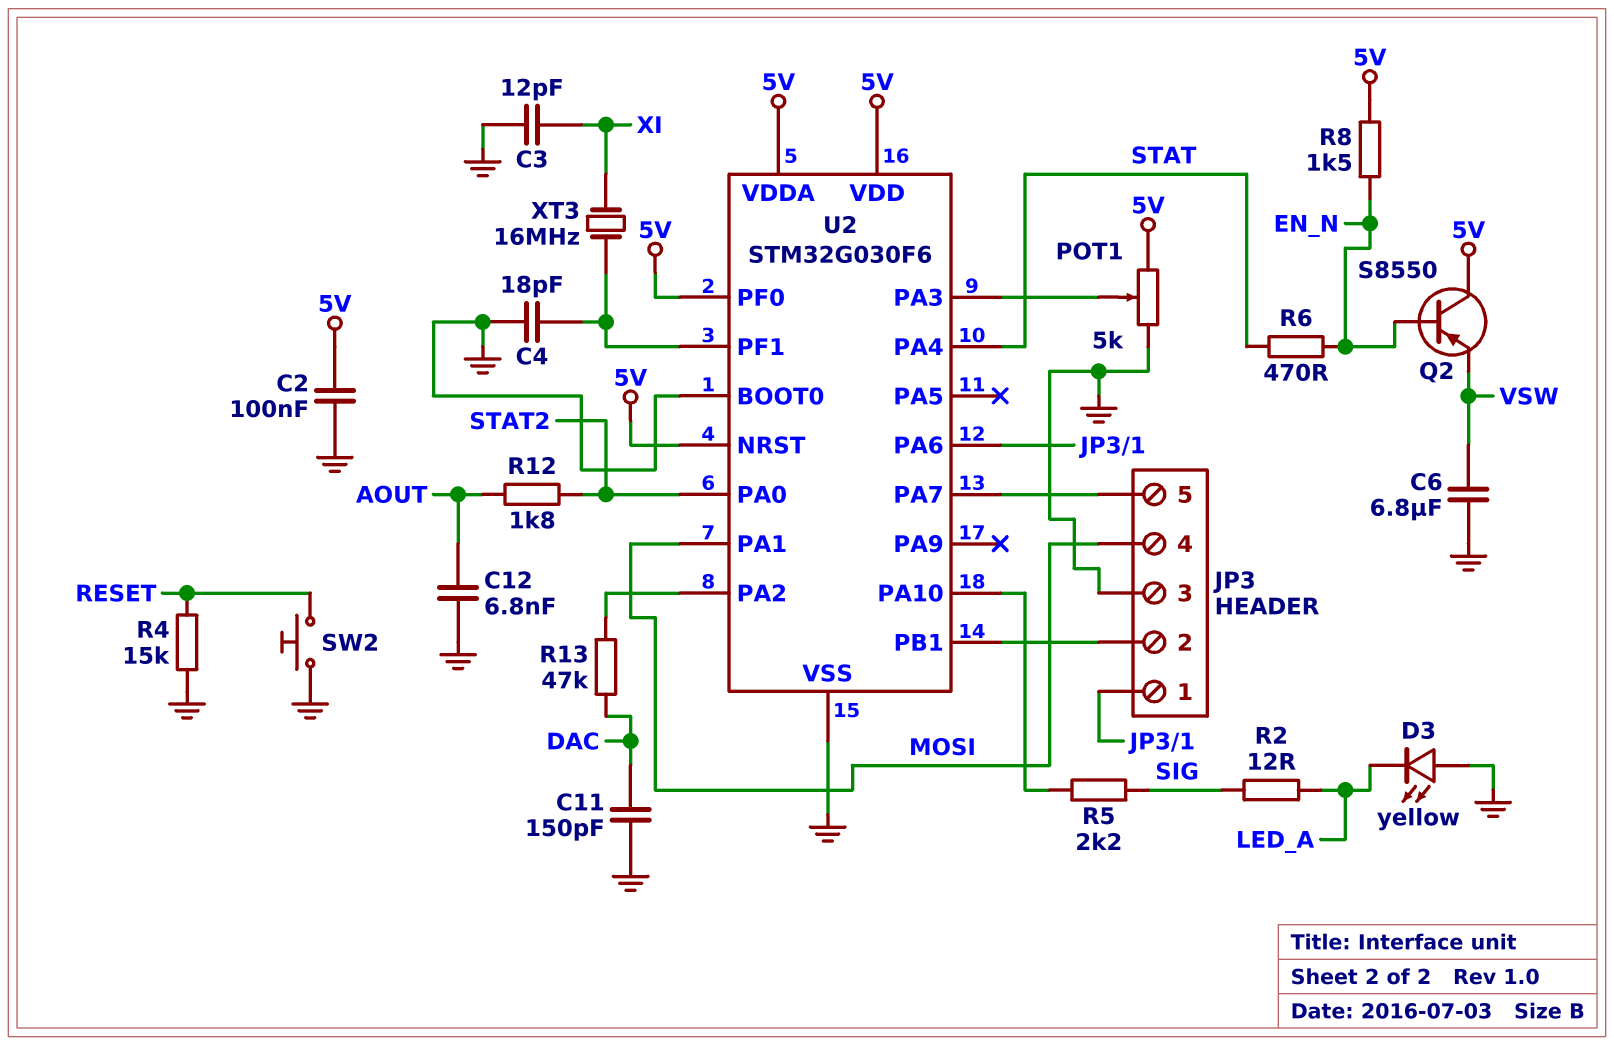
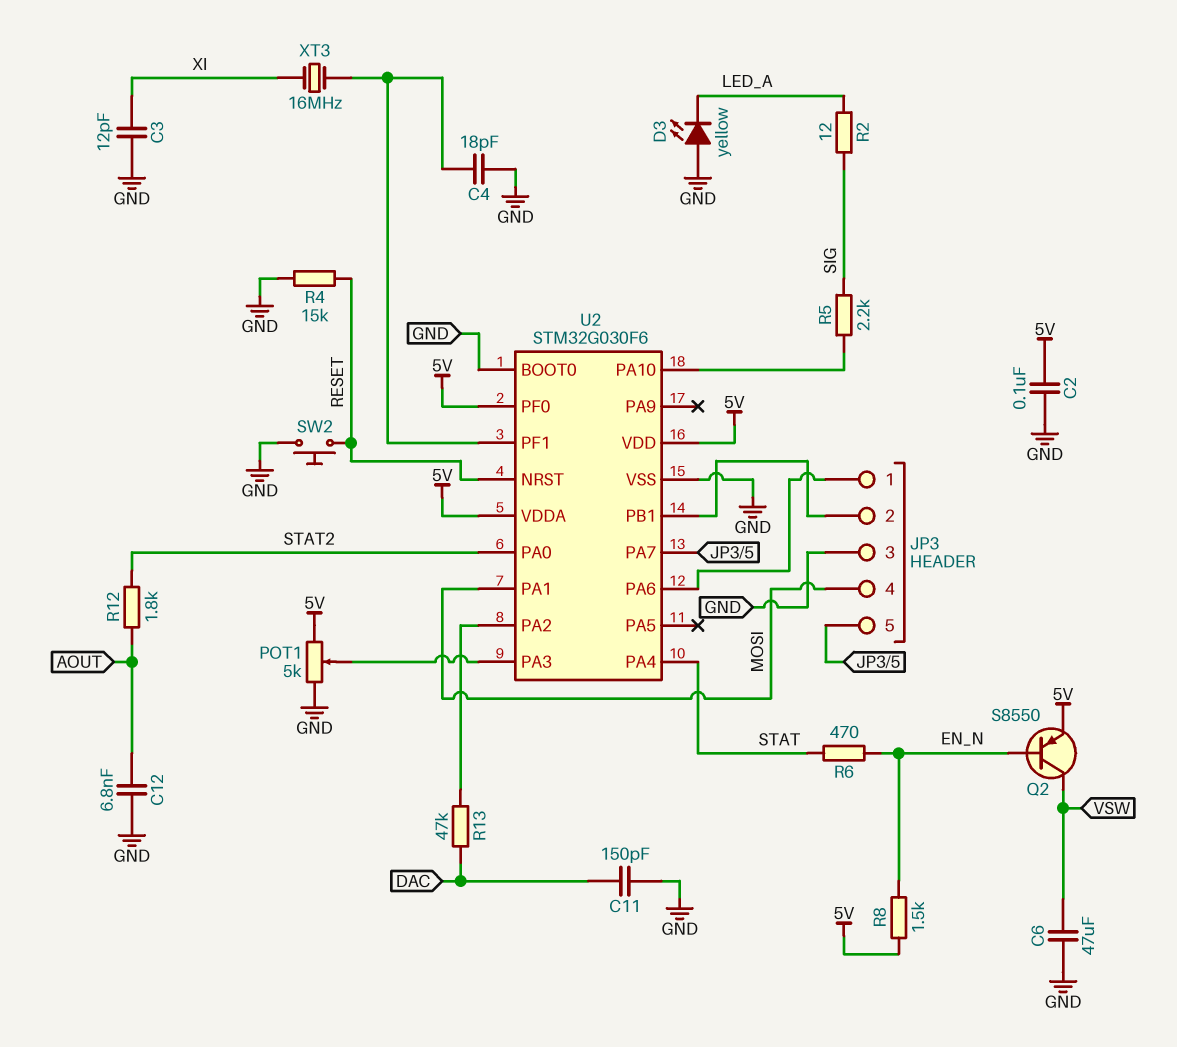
C6: 6.8uF (GND, VSW) -> 47uF (GND, VSW)
Q2: PNP S8550 (B EN_N, C 5V, E VSW) -> PNP S8550 (B EN_N, C VSW, E 5V)
U2 pin NRST: 5V -> RESET

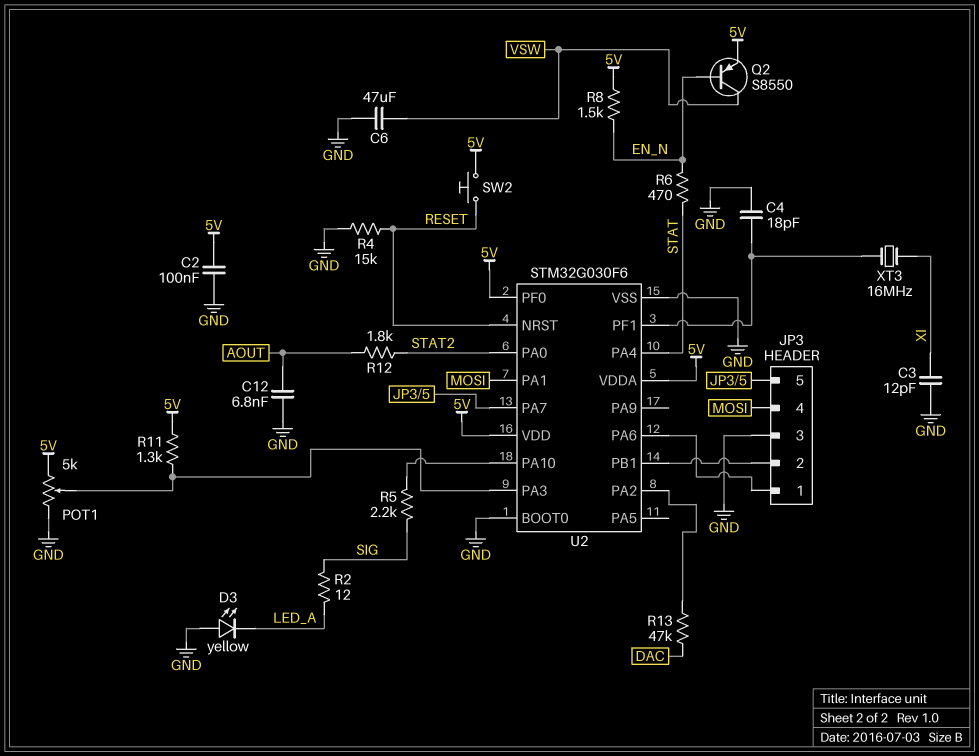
C11: 150pF (DAC, GND) -> none
R11: none -> 1.3k (5V, U2/PA3)
SW2: button (GND, RESET) -> button (5V, RESET)

